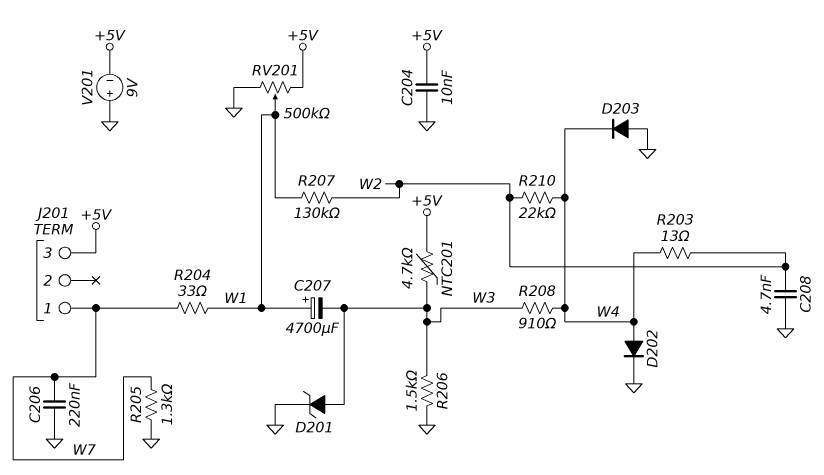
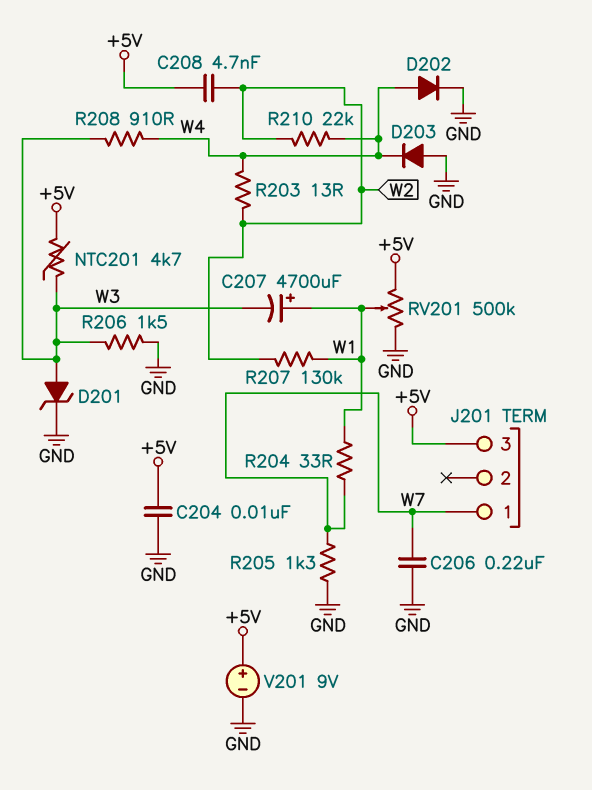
C208: 4.7nF (GND, W2) -> 4.7nF (+5V, W2)
V201: 9V (plus GND, minus +5V) -> 9V (plus +5V, minus GND)

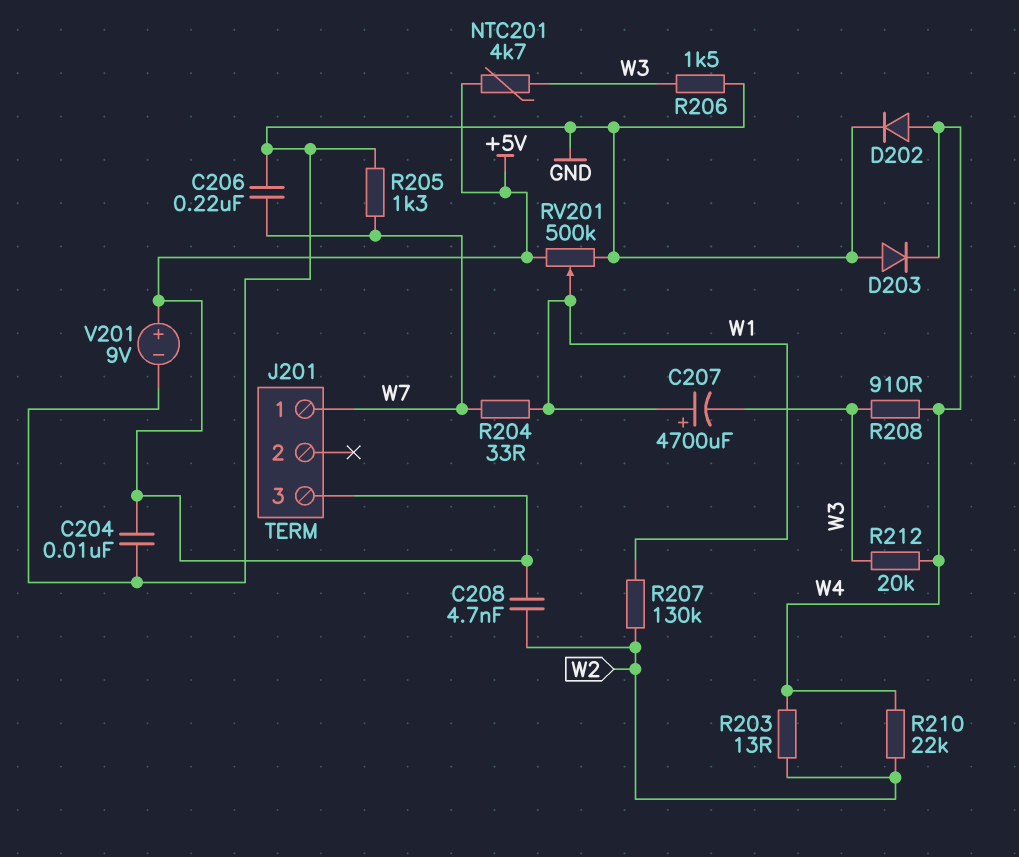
D201: zener (A W3, K GND) -> none
R212: none -> 20k (W3, W4)

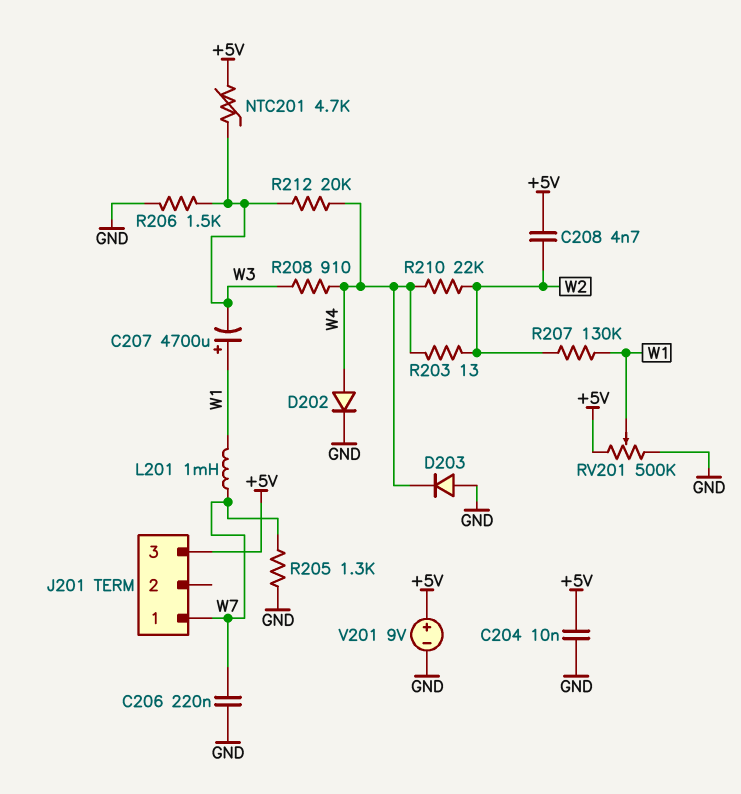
L201: none -> 1mH (W1, W7)
R204: 33 (W1, W7) -> none

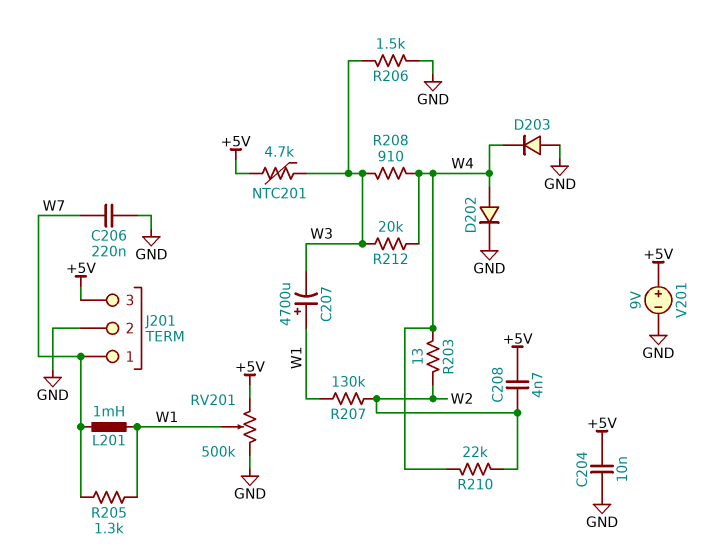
J201 pin 2: none -> GND
R205: 1.3k (GND, W7) -> 1.3k (W1, W7)

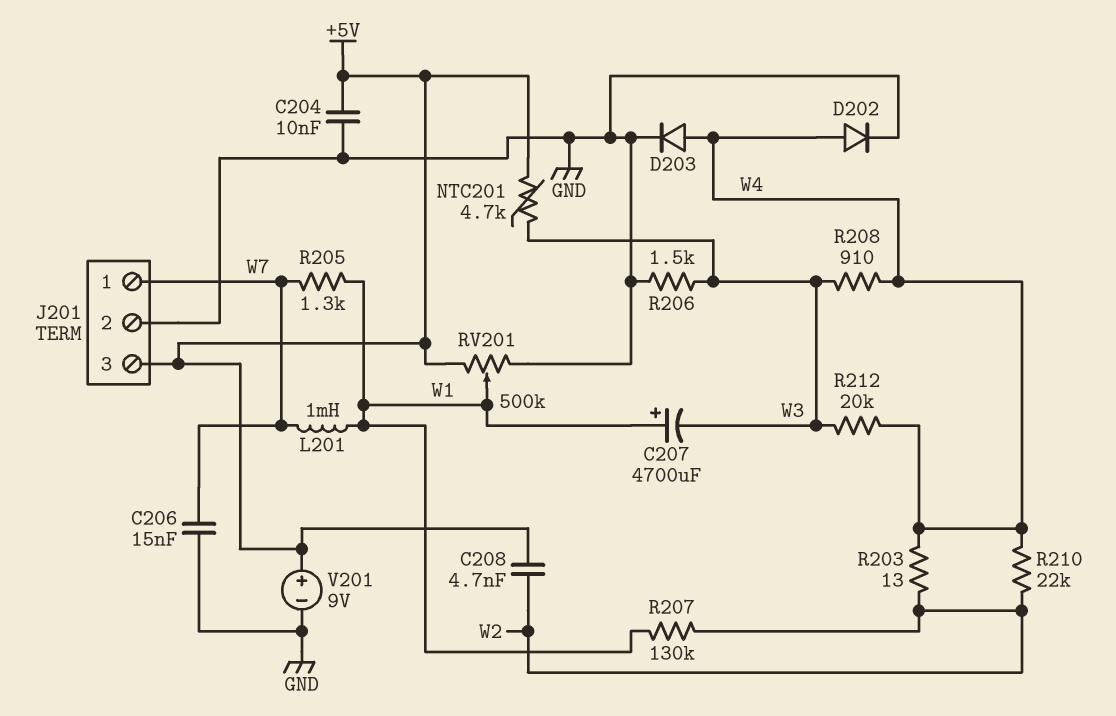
C206: 220nF (GND, W7) -> 15nF (GND, W7)
D203: diode (A GND, K W4) -> diode (A W4, K GND)

